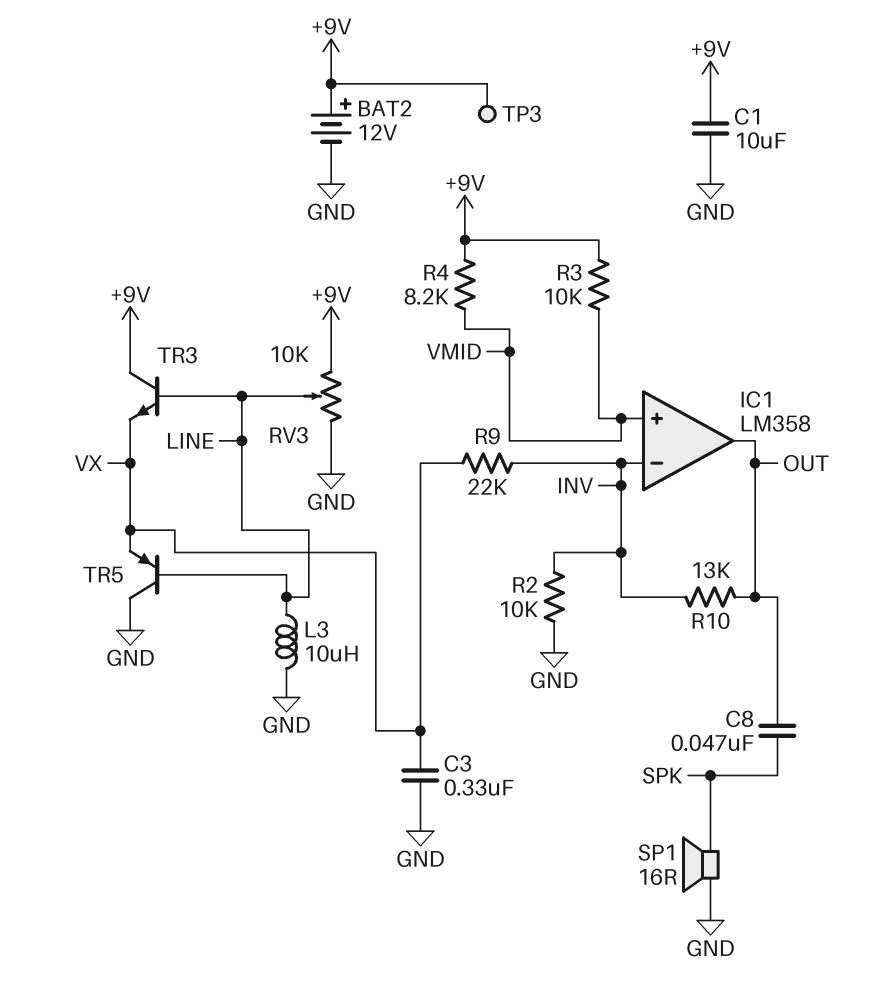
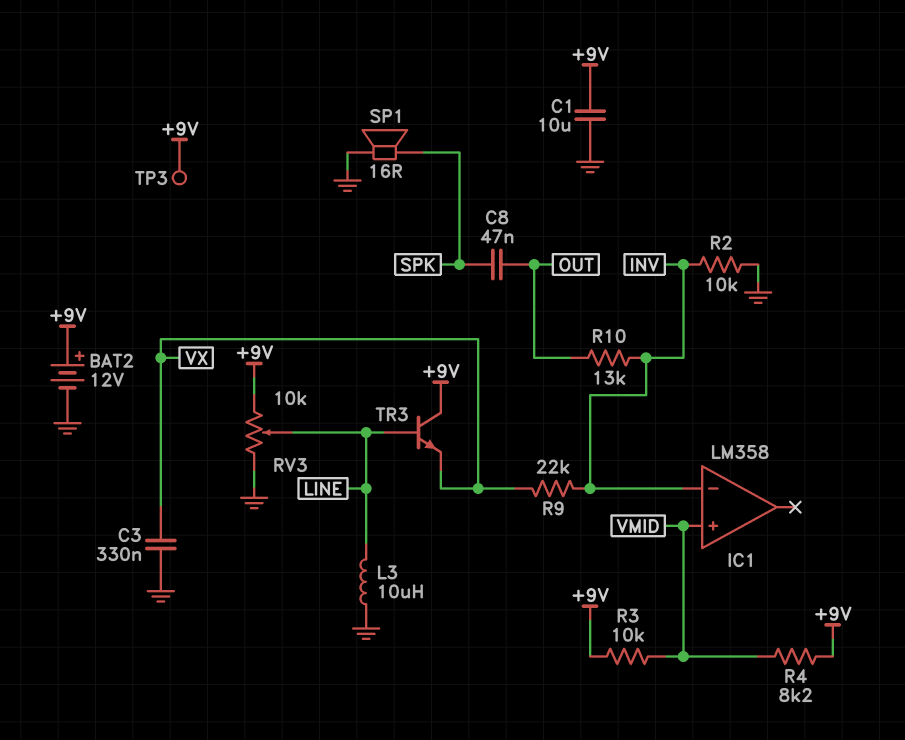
IC1 pin out: OUT -> none
TR5: PNP (B LINE, C GND, E VX) -> none

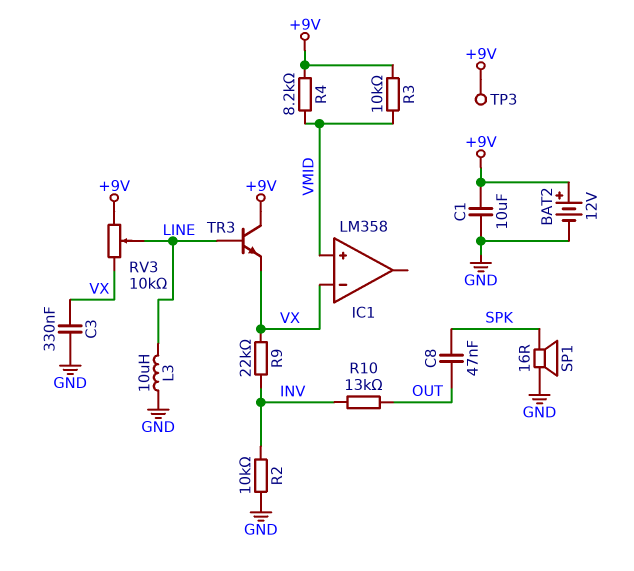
IC1 pin in-: INV -> VX
RV3: 10k (+9V, GND, wiper LINE) -> 10k (+9V, VX, wiper LINE)

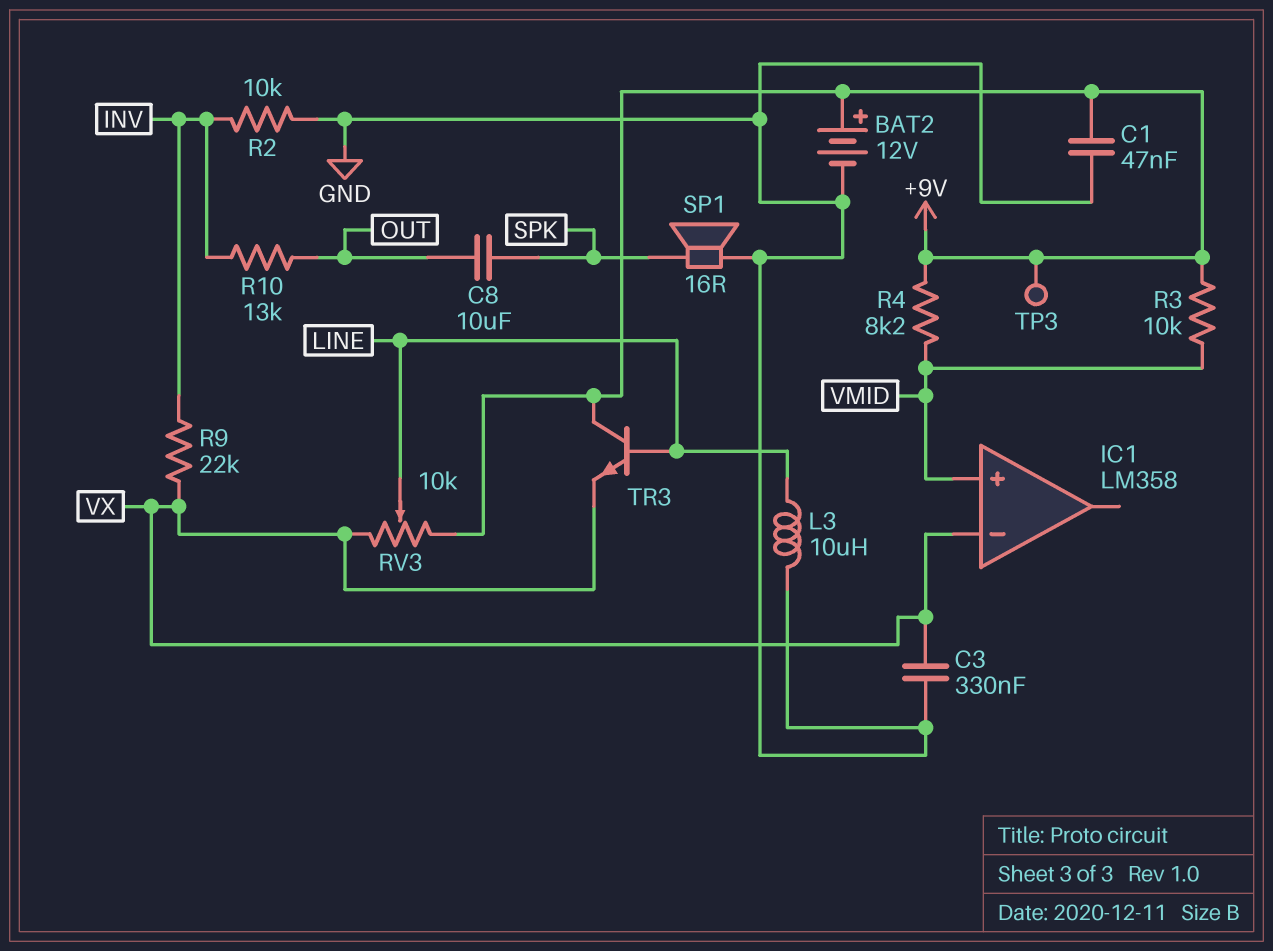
C1: 10uF (+9V, GND) -> 47nF (+9V, GND)
C8: 47nF (OUT, SPK) -> 10uF (OUT, SPK)

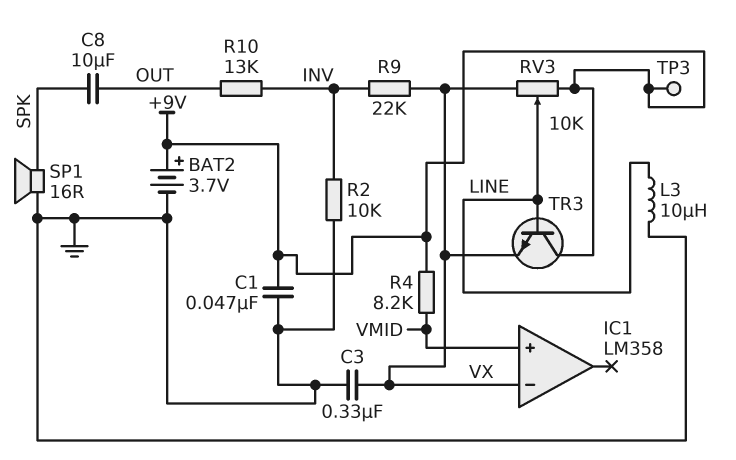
BAT2: 12V (plus +9V, minus GND) -> 3.7V (plus +9V, minus GND)
R3: 10k (+9V, VMID) -> none

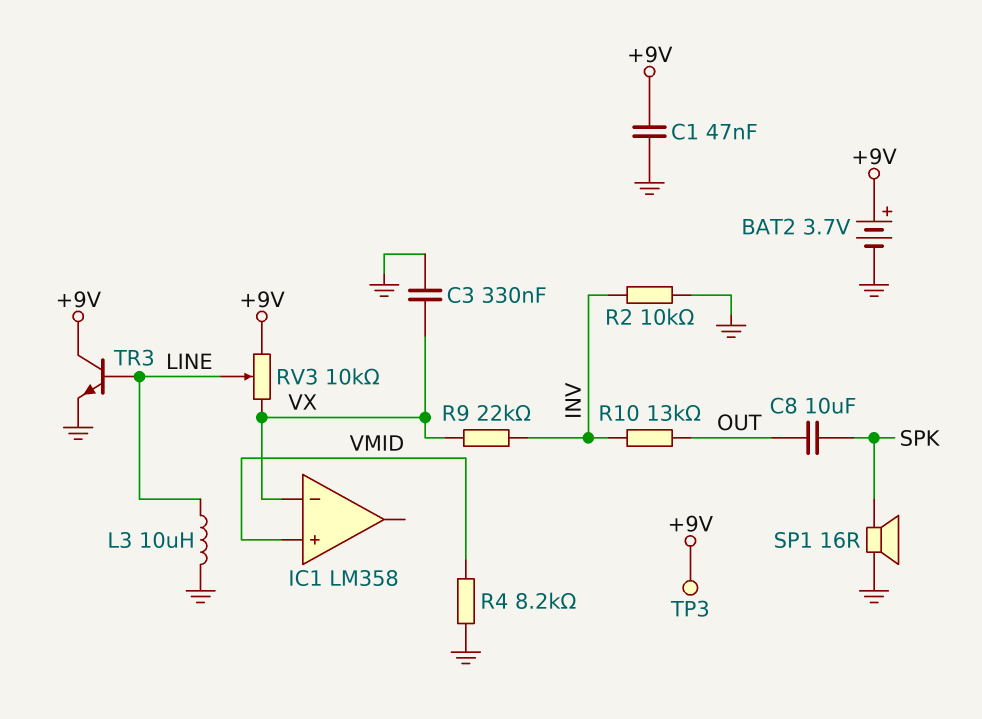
R4: 8.2k (+9V, VMID) -> 8.2k (GND, VMID)
TR3: NPN (B LINE, C +9V, E VX) -> NPN (B LINE, C +9V, E GND)

